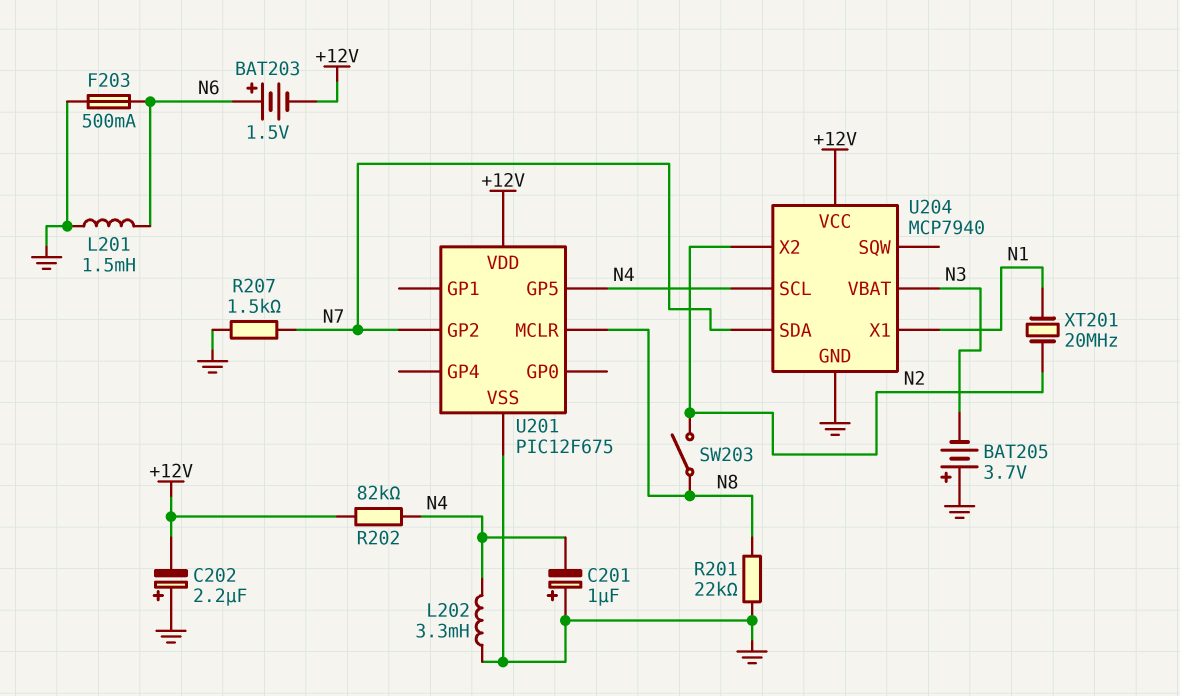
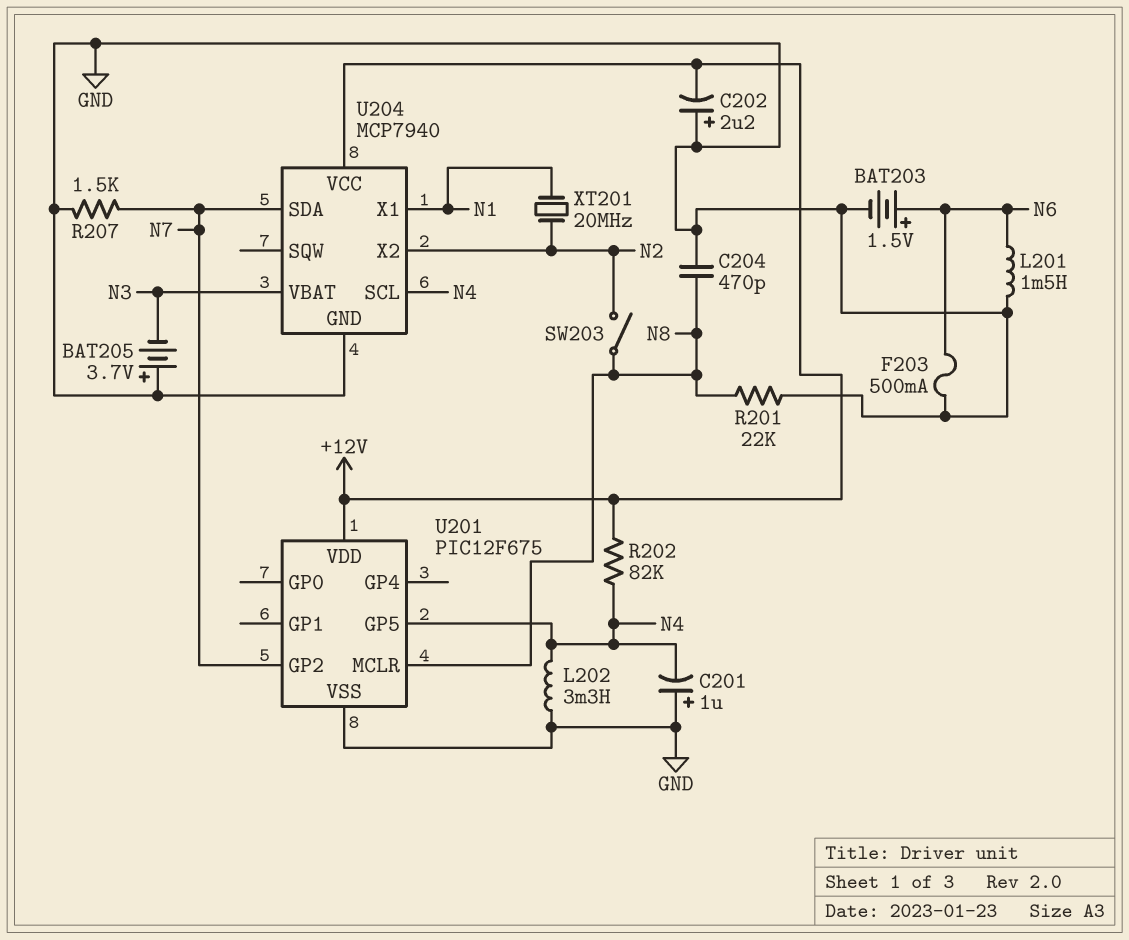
BAT203: 1.5V (plus N6, minus +12V) -> 1.5V (plus N6, minus GND)
C204: none -> 470pF (GND, N8)

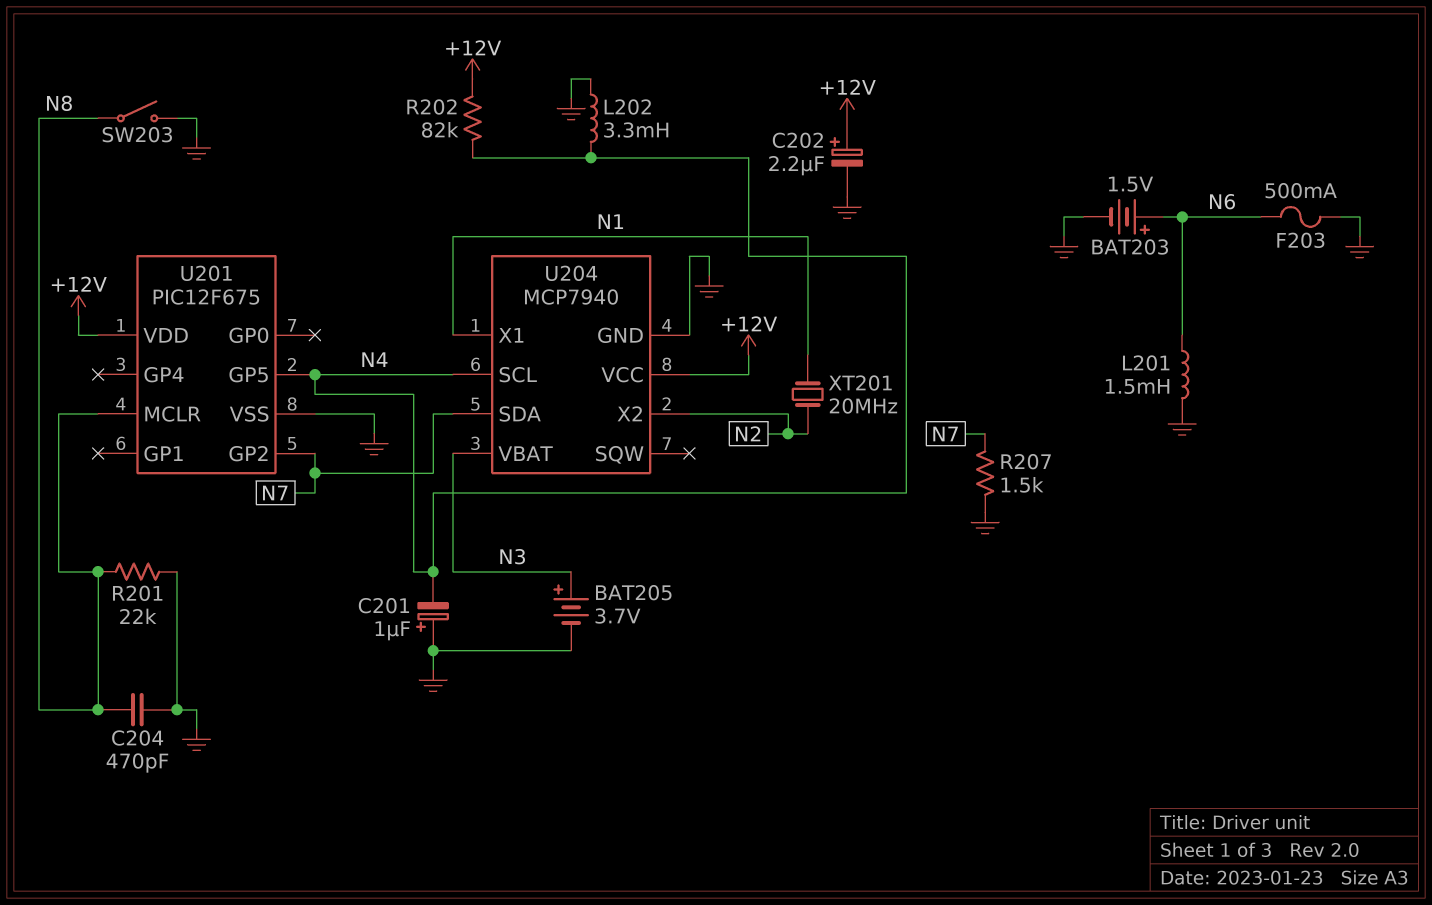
BAT205: 3.7V (plus GND, minus N3) -> 3.7V (plus N3, minus GND)
C202: 2.2uF (plus GND, minus +12V) -> 2.2uF (plus +12V, minus GND)
SW203: switch (N2, N8) -> switch (GND, N8)

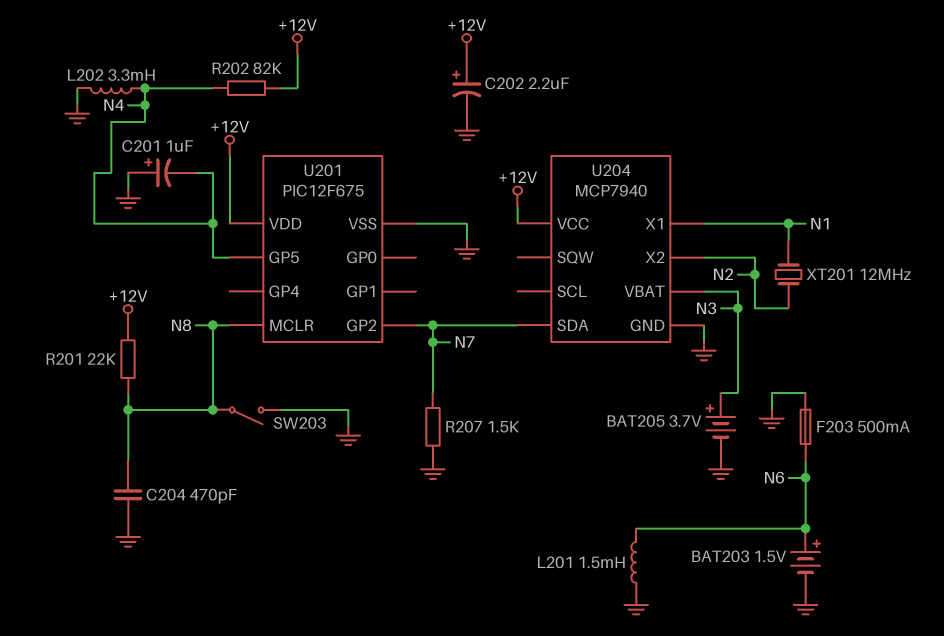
R201: 22k (GND, N8) -> 22k (+12V, N8)
U204 pin SCL: N4 -> none
XT201: 20MHz (N1, N2) -> 12MHz (N1, N2)

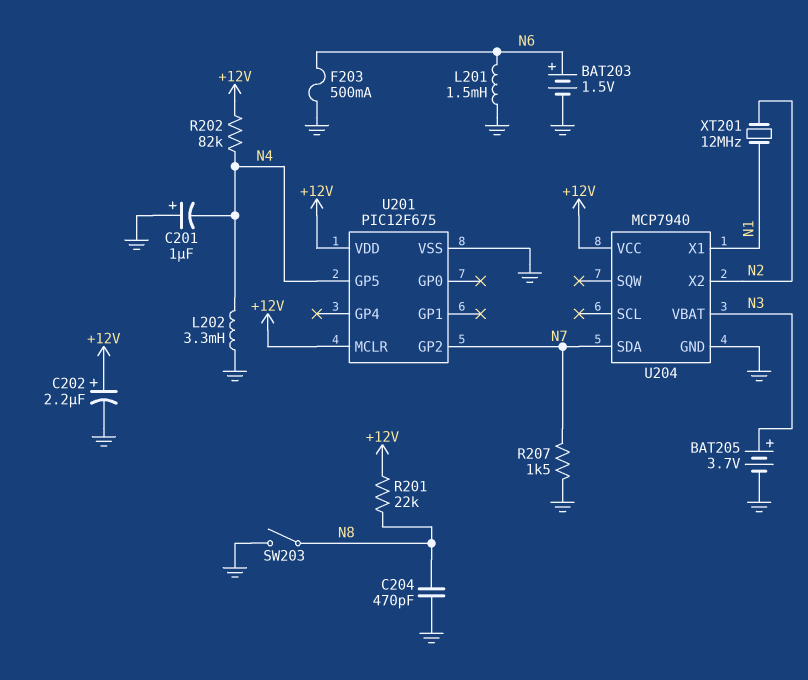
U201 pin MCLR: N8 -> +12V

